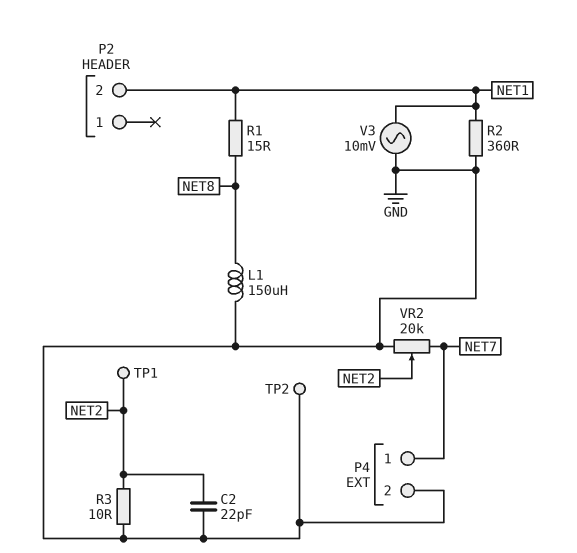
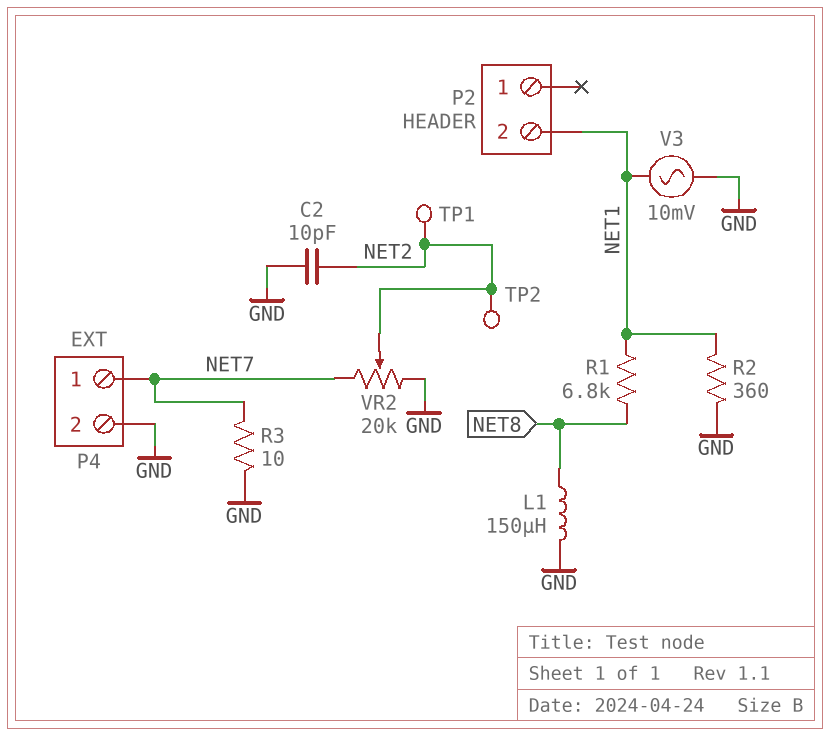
C2: 22pF (GND, NET2) -> 10pF (GND, NET2)
R1: 15 (NET1, NET8) -> 6.8k (NET1, NET8)
R3: 10 (GND, NET2) -> 10 (GND, NET7)
TP2: test point (GND) -> test point (NET2)

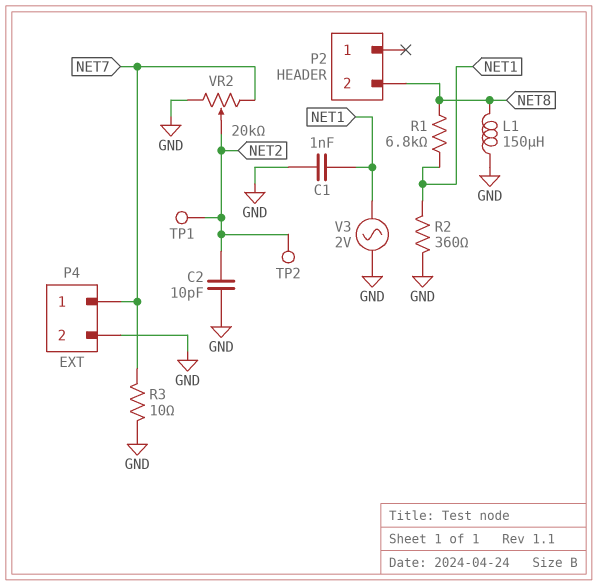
C1: none -> 1nF (GND, NET1)
P2 pin 2: NET1 -> NET8
V3: AC 10mV (GND, NET1) -> AC 2V (GND, NET1)

